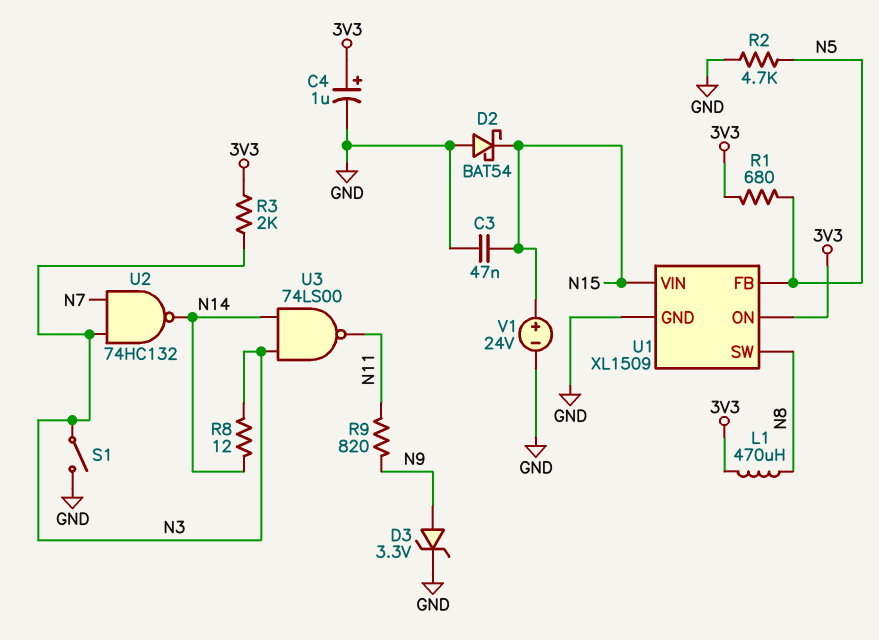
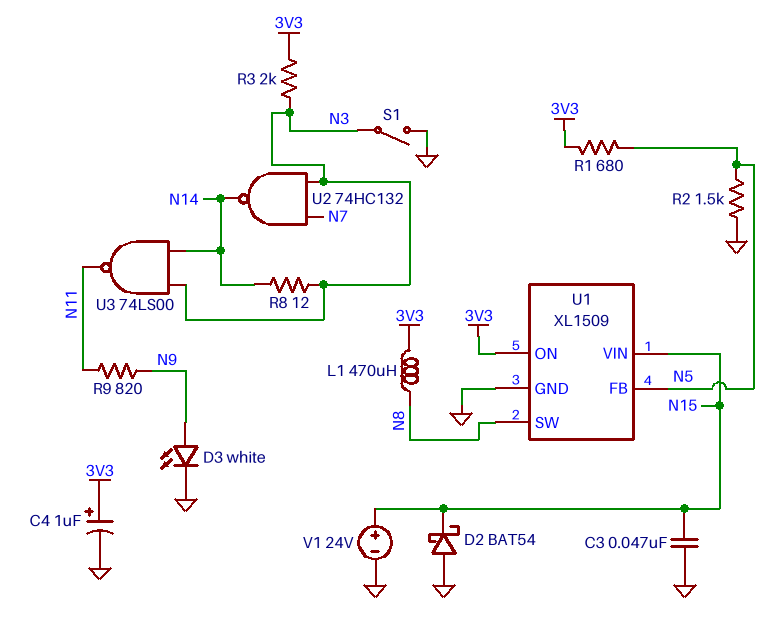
D3: zener 3.3V (A N9, K GND) -> LED white (A N9, K GND)
R2: 4.7k (GND, N5) -> 1.5k (GND, N5)

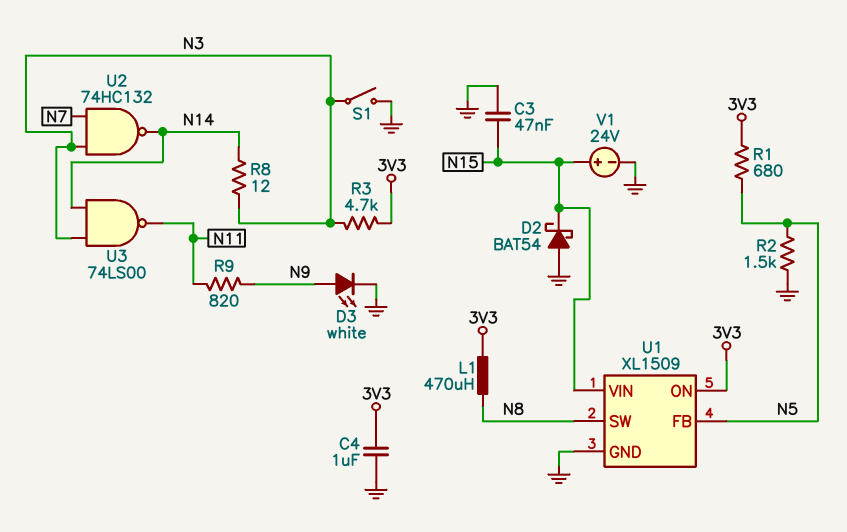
C4: 1uF (plus 3V3, minus GND) -> 1uF (3V3, GND)
R3: 2k (3V3, N3) -> 4.7k (3V3, N3)

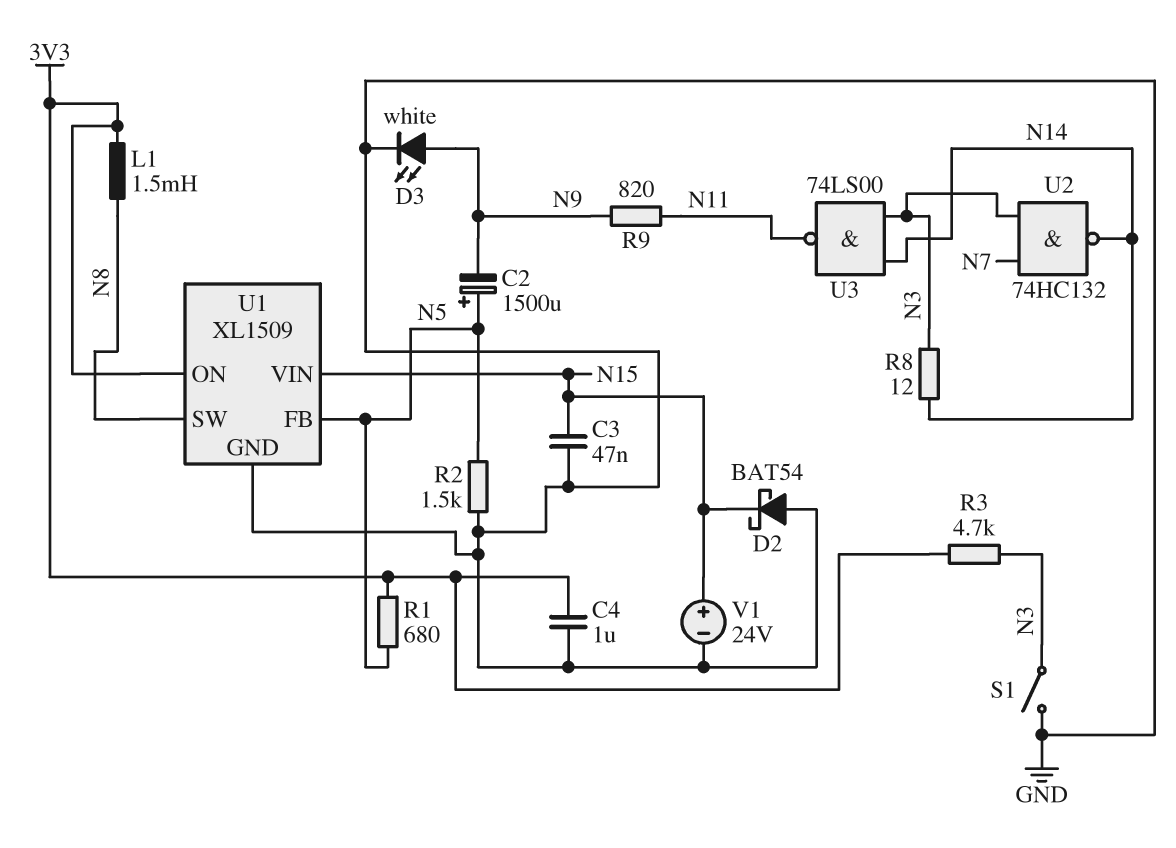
C2: none -> 1500uF (plus N5, minus N9)
L1: 470uH (3V3, N8) -> 1.5mH (3V3, N8)

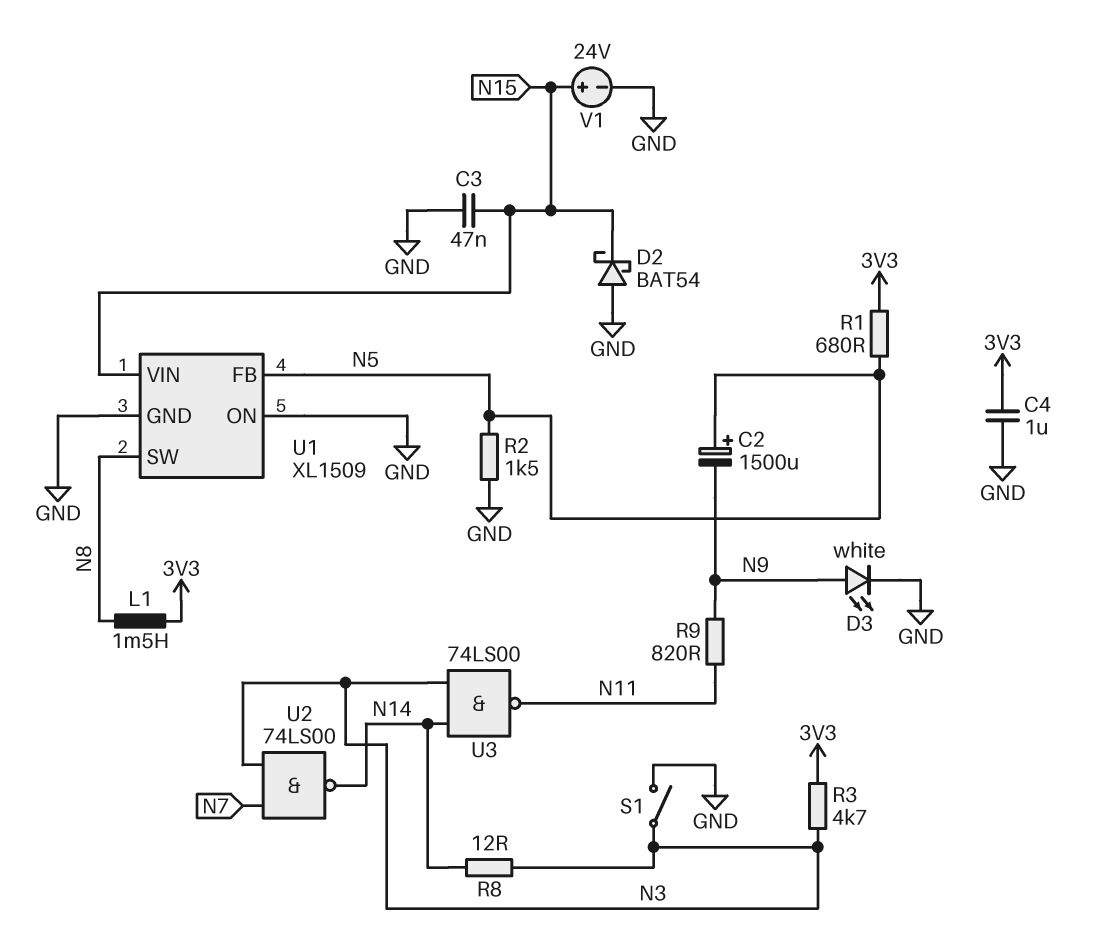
U1 pin ON: 3V3 -> GND
U2: NAND 74HC132 (in N3, in N7, out N14) -> NAND 74LS00 (in N3, in N7, out N14)

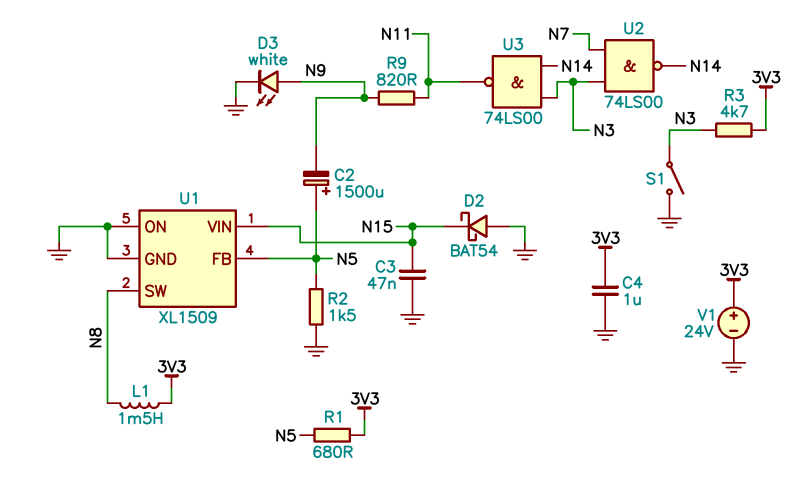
R8: 12 (N3, N14) -> none
V1: 24V (plus N15, minus GND) -> 24V (plus 3V3, minus GND)

